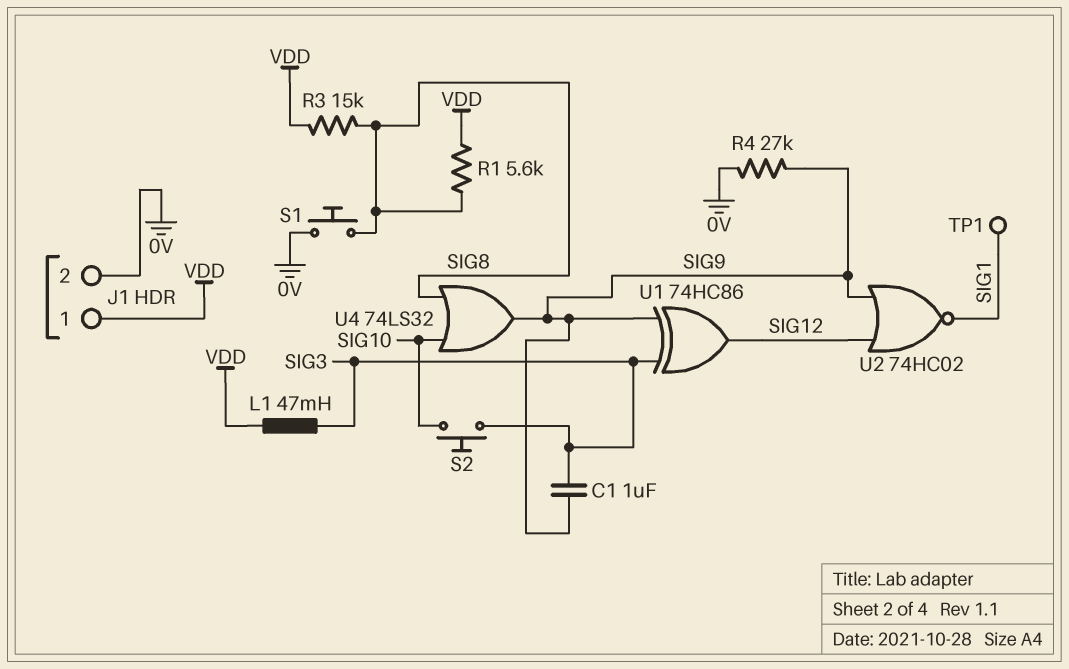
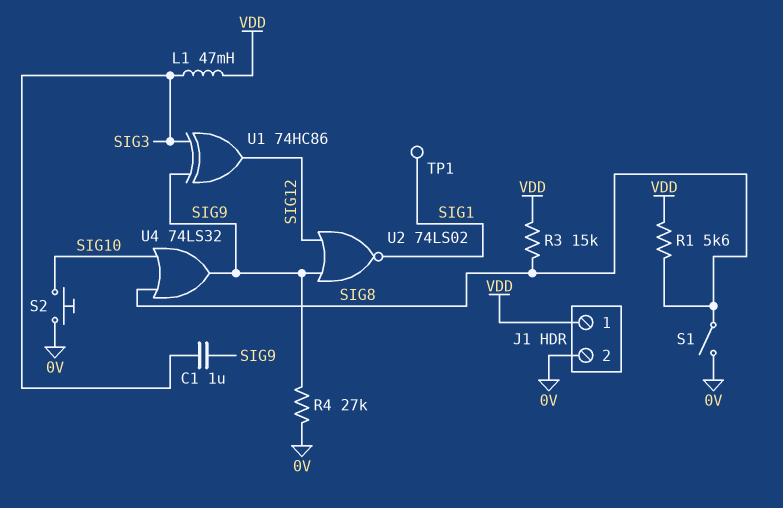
S1: button (0V, SIG8) -> switch (0V, SIG8)
S2: button (SIG3, SIG10) -> button (0V, SIG10)
U2: NOR 74HC02 (in SIG9, in SIG12, out SIG1) -> NOR 74LS02 (in SIG9, in SIG12, out SIG1)

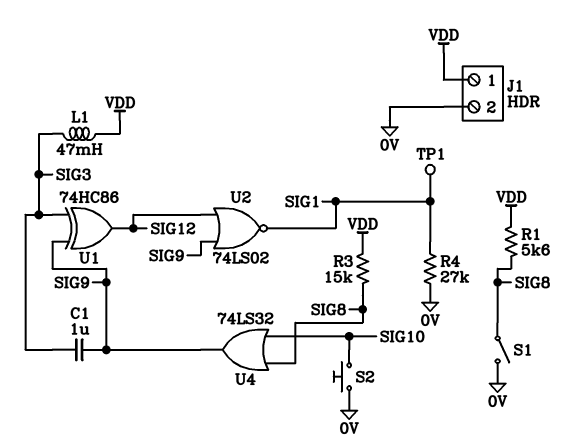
R4: 27k (0V, SIG9) -> 27k (0V, SIG1)

